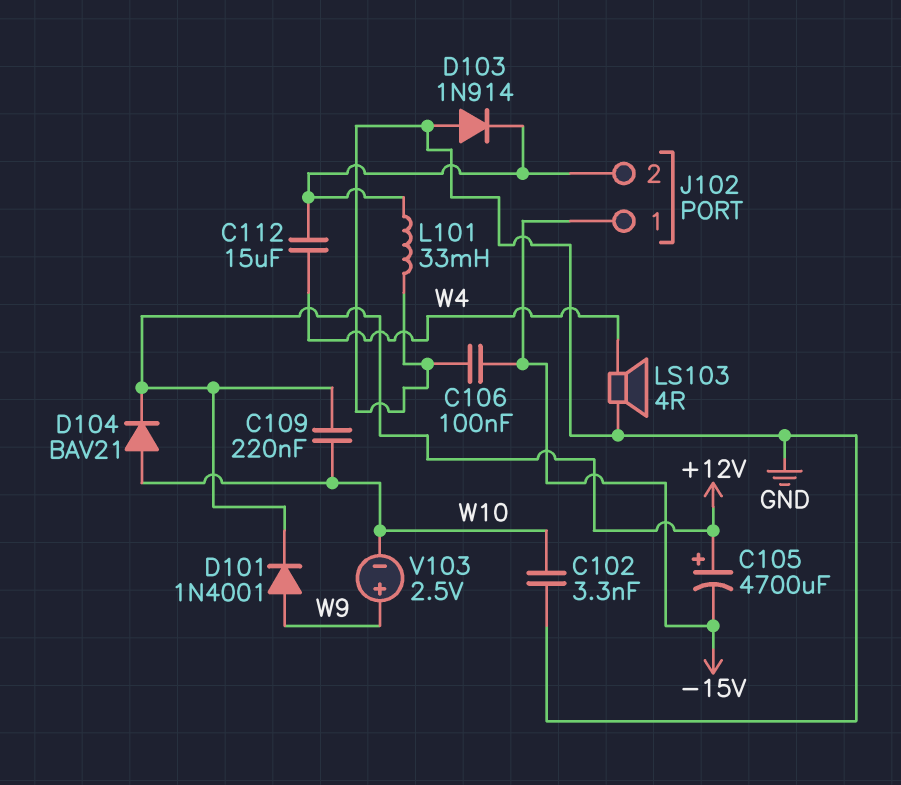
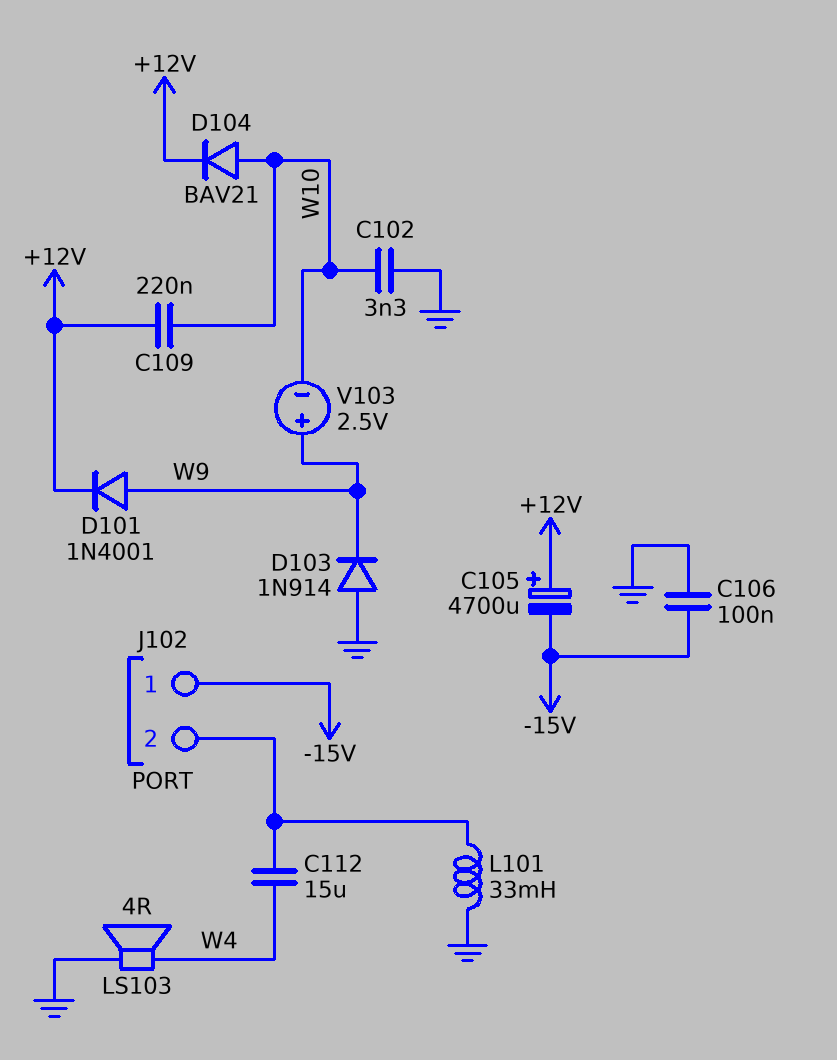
D103: diode 1N914 (A GND, K J102/2) -> diode 1N914 (A GND, K W9)

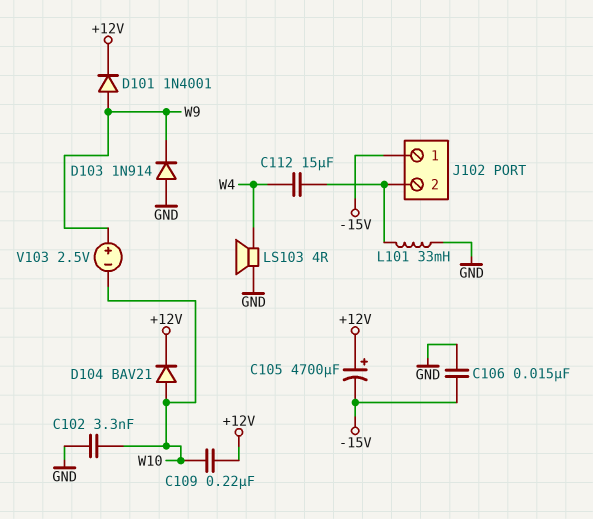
C106: 100nF (-15V, GND) -> 15nF (-15V, GND)

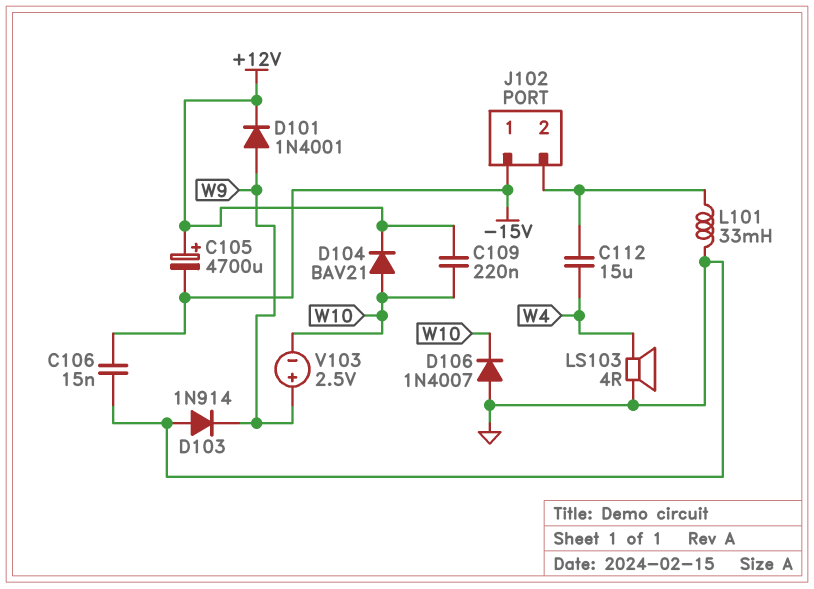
C102: 3.3nF (GND, W10) -> none
D106: none -> diode 1N4007 (A GND, K W10)

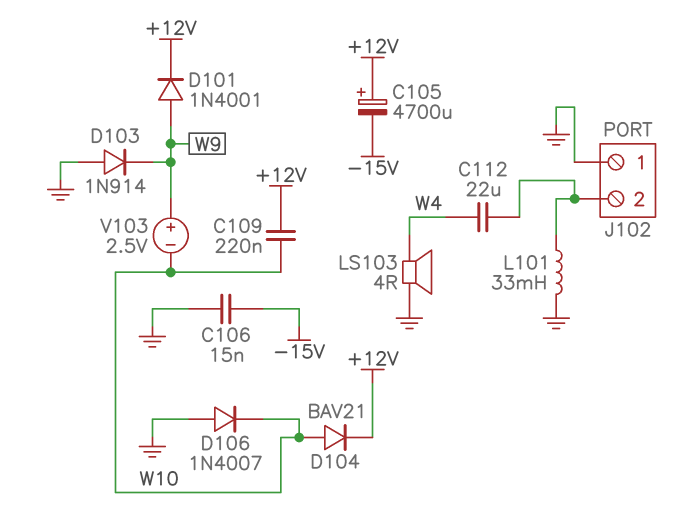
C112: 15uF (J102/2, W4) -> 22uF (J102/2, W4)
J102 pin 1: -15V -> GND

